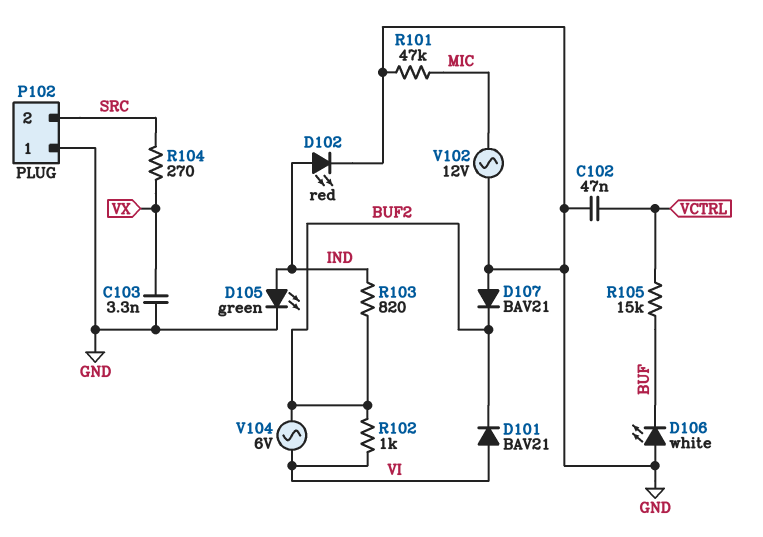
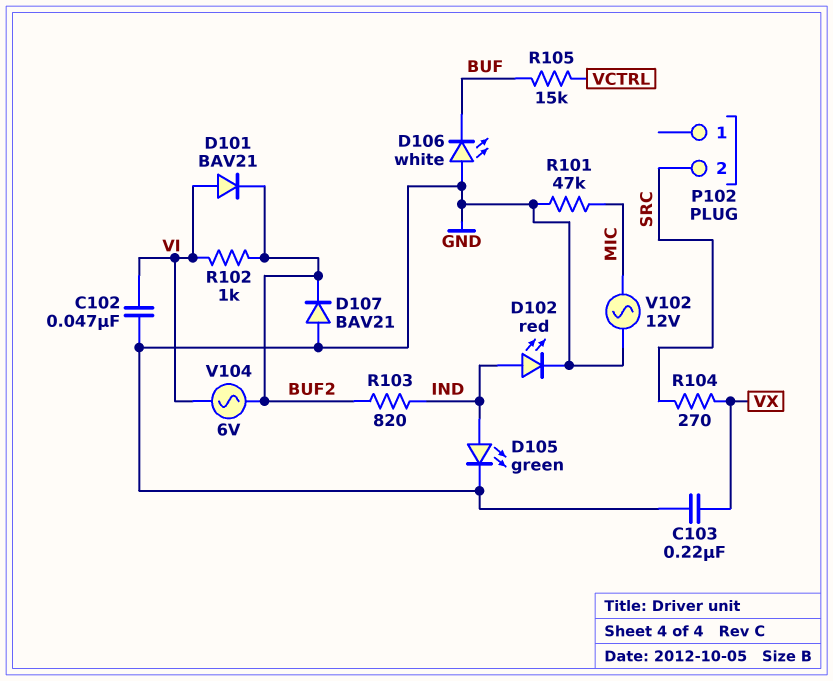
C102: 47nF (GND, VCTRL) -> 47nF (GND, VI)
C103: 3.3nF (GND, VX) -> 220nF (GND, VX)
P102 pin 1: GND -> none

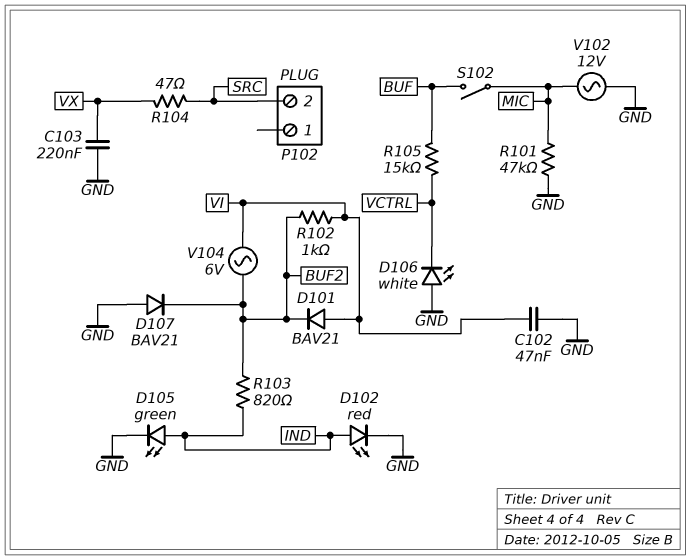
D106: LED white (A GND, K BUF) -> LED white (A GND, K VCTRL)
R104: 270 (SRC, VX) -> 47 (SRC, VX)
S102: none -> switch (BUF, MIC)

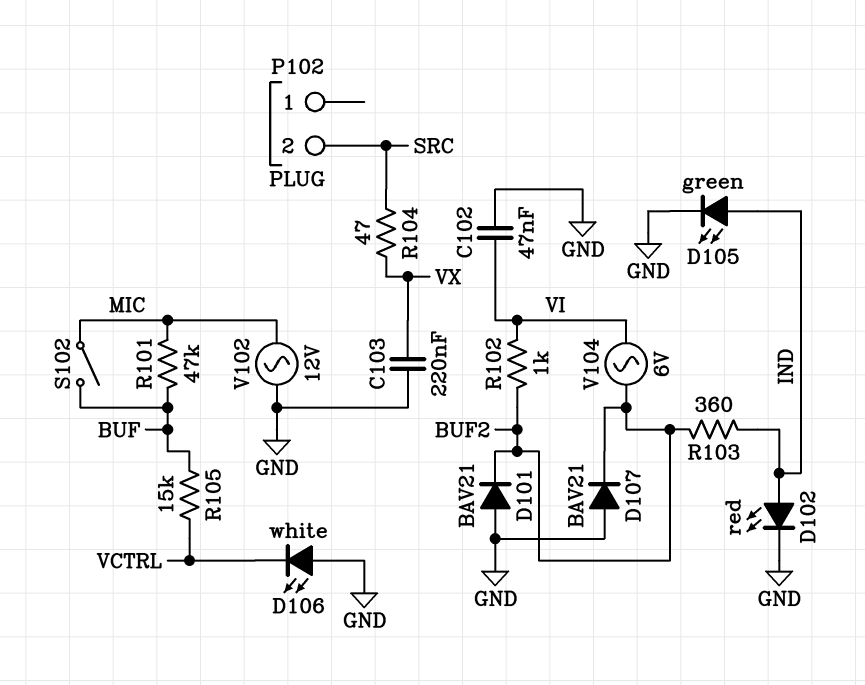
D101: diode BAV21 (A VI, K BUF2) -> diode BAV21 (A GND, K BUF2)
R101: 47k (GND, MIC) -> 47k (BUF, MIC)
R103: 820 (BUF2, IND) -> 360 (BUF2, IND)

